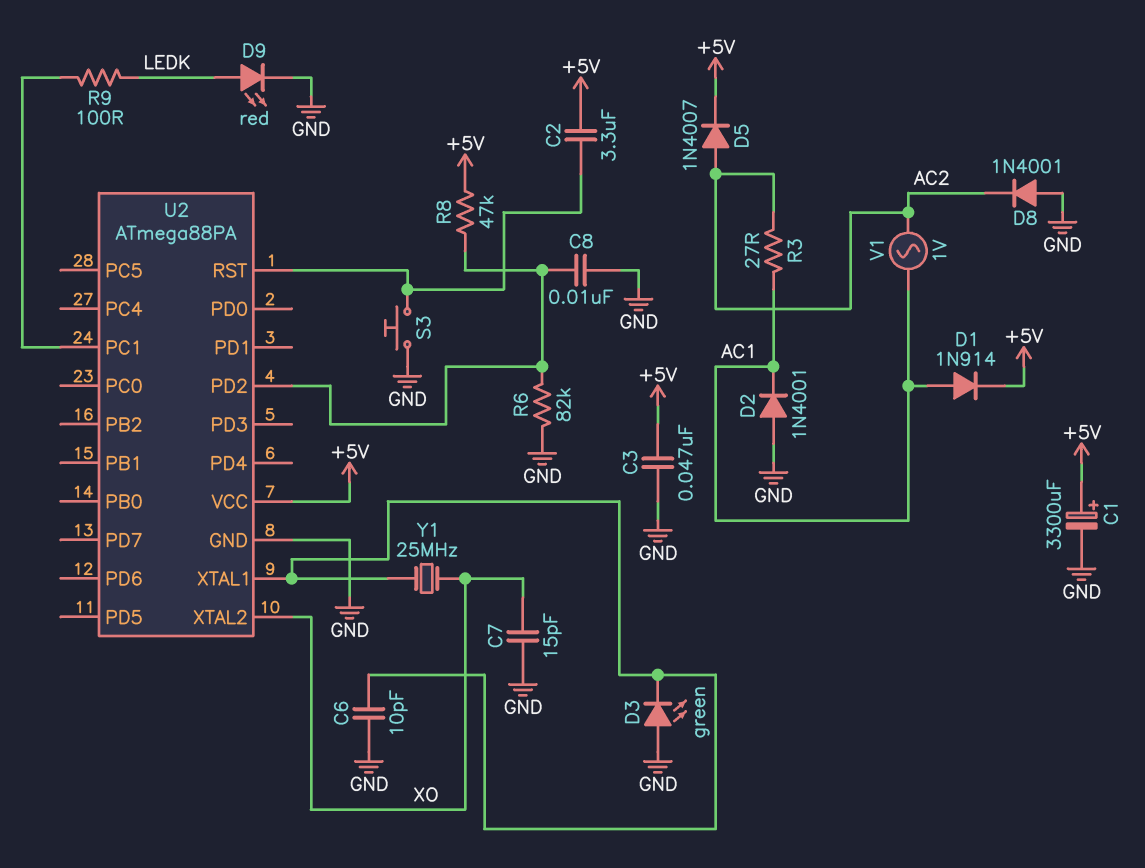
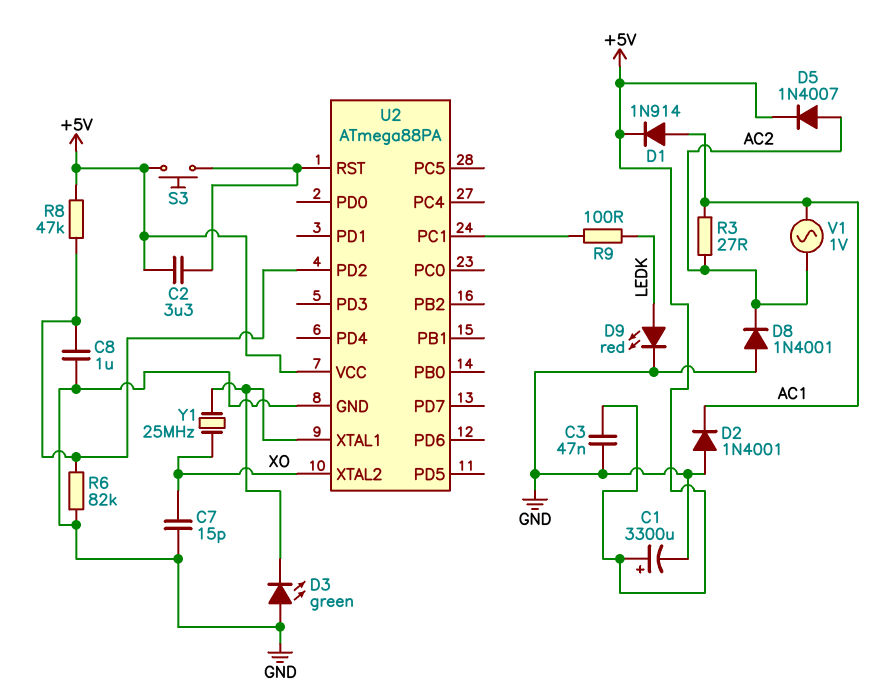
C6: 10pF (GND, U2/XTAL1) -> none
C8: 10nF (GND, U2/PD2) -> 1uF (GND, U2/PD2)
S3: button (GND, U2/RST) -> button (+5V, U2/RST)

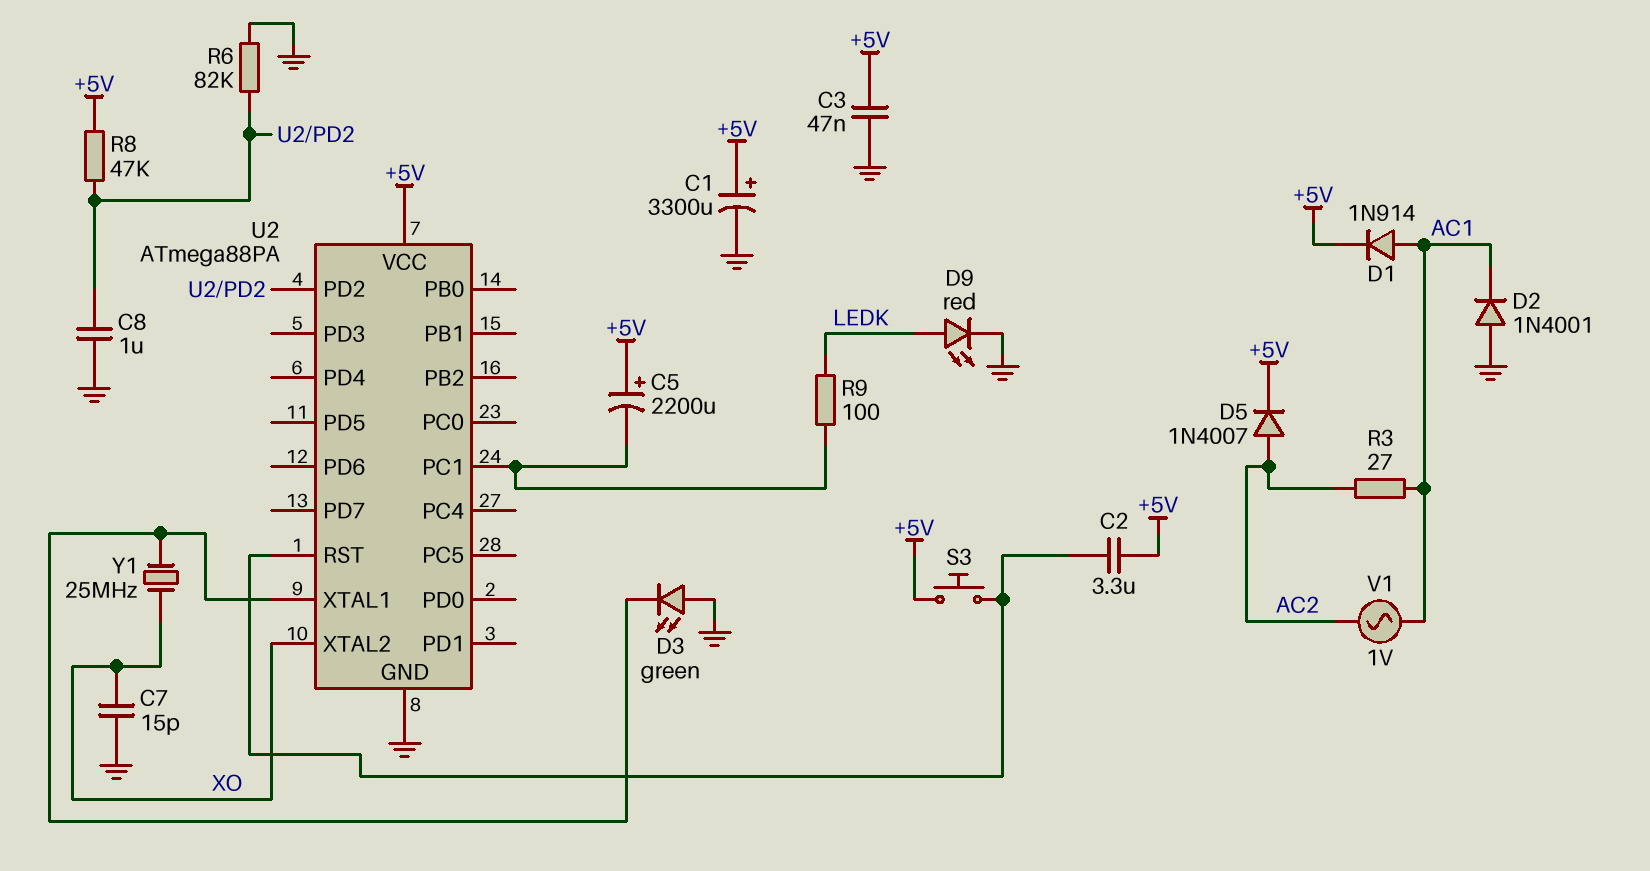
C5: none -> 2200uF (plus +5V, minus U2/PC1)
D8: diode 1N4001 (A GND, K AC2) -> none

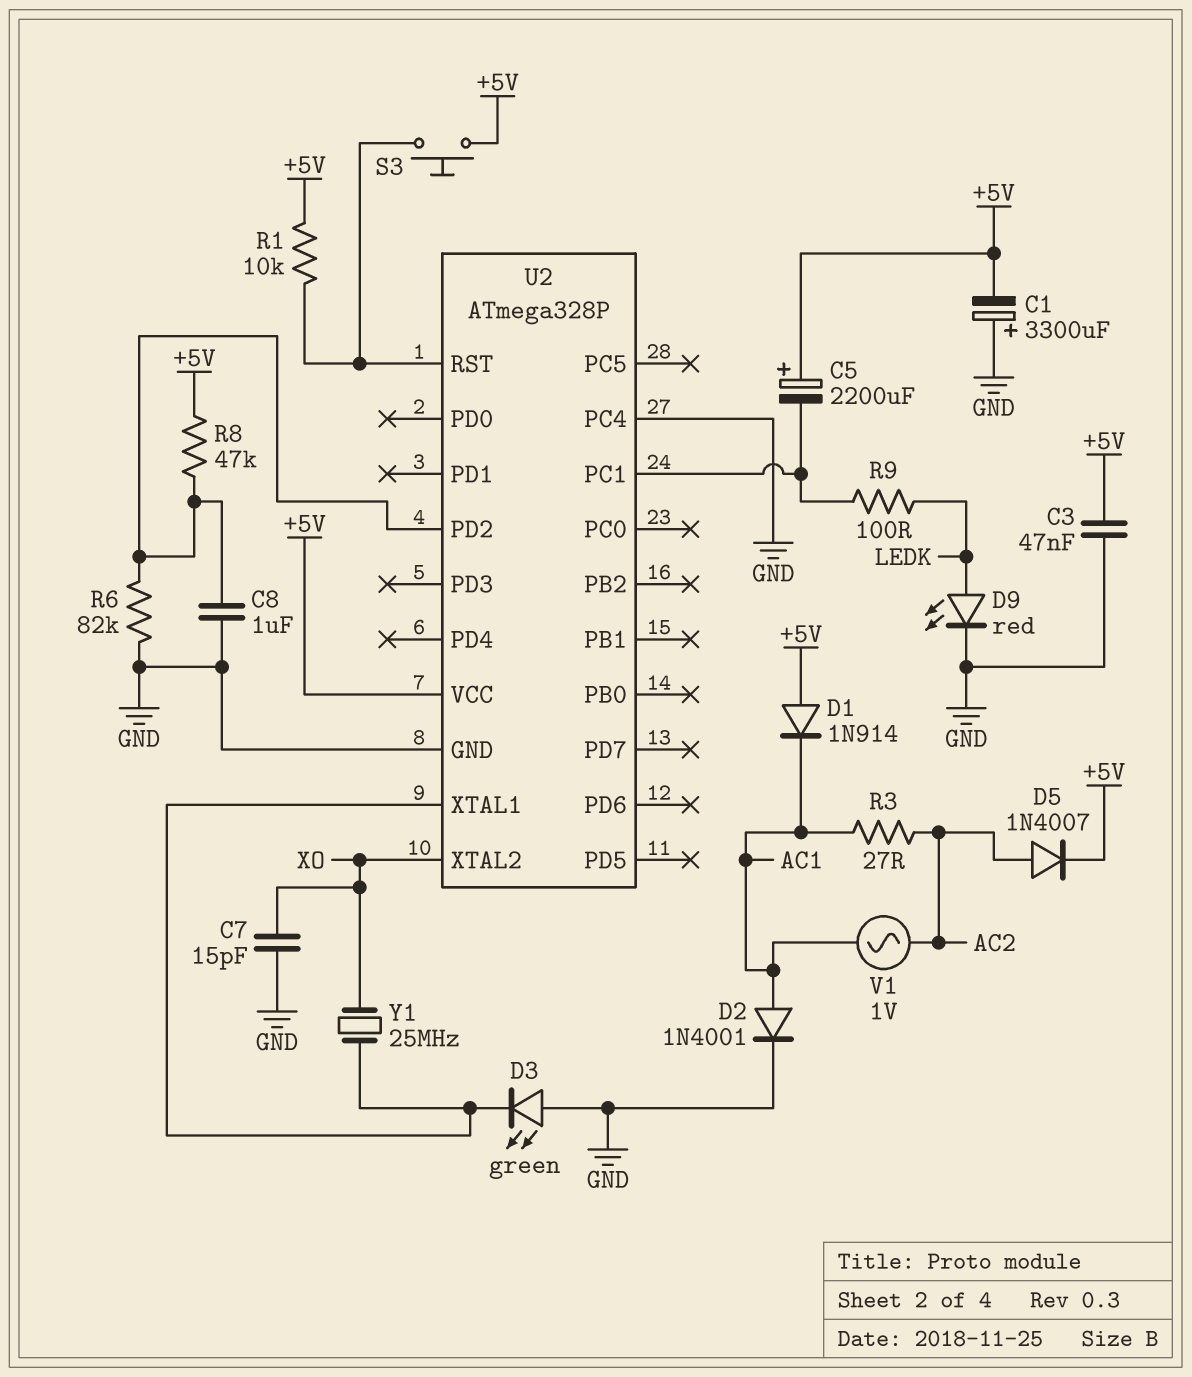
C1: 3300uF (plus +5V, minus GND) -> 3300uF (plus GND, minus +5V)
C2: 3.3uF (+5V, U2/RST) -> none
D1: diode 1N914 (A AC1, K +5V) -> diode 1N914 (A +5V, K AC1)
D2: diode 1N4001 (A GND, K AC1) -> diode 1N4001 (A AC1, K GND)
R1: none -> 10k (+5V, U2/RST)
U2: ATmega88PA -> ATmega328P
U2 pin PC4: none -> GND

